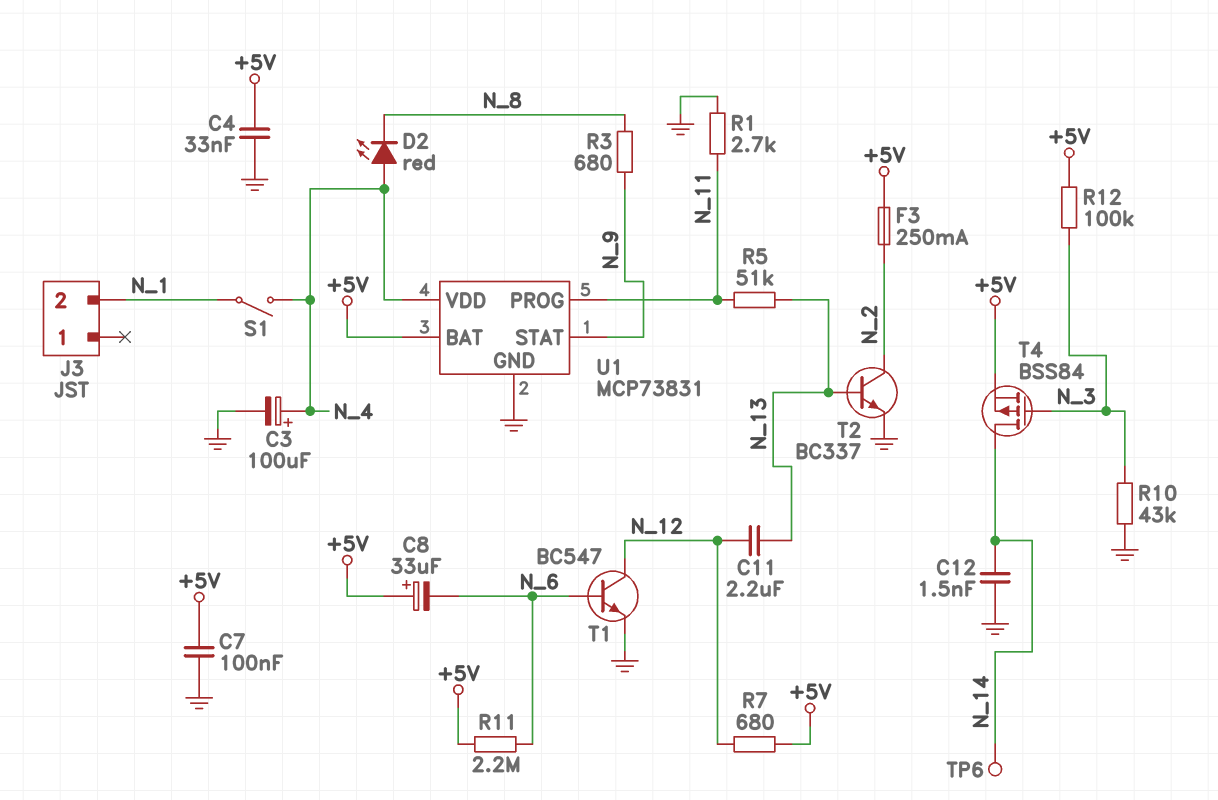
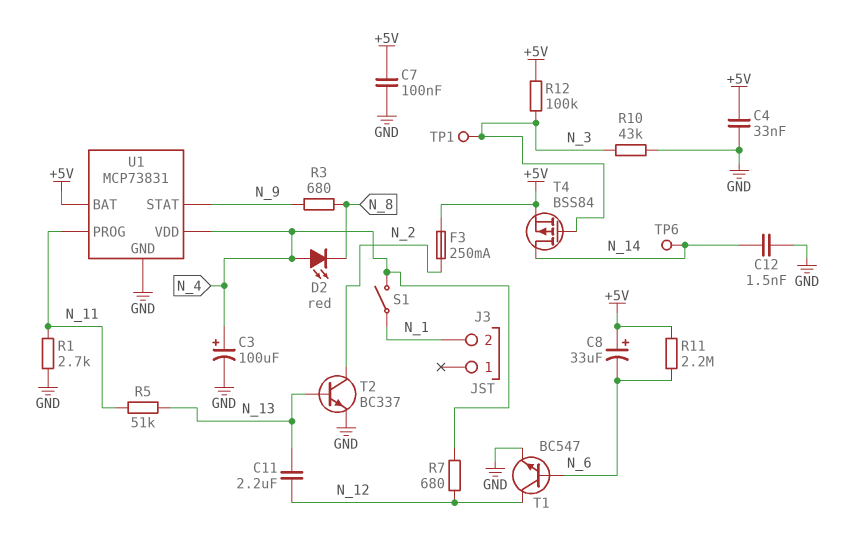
R7: 680 (+5V, N_12) -> 680 (N_4, N_12)
TP1: none -> test point (N_3)

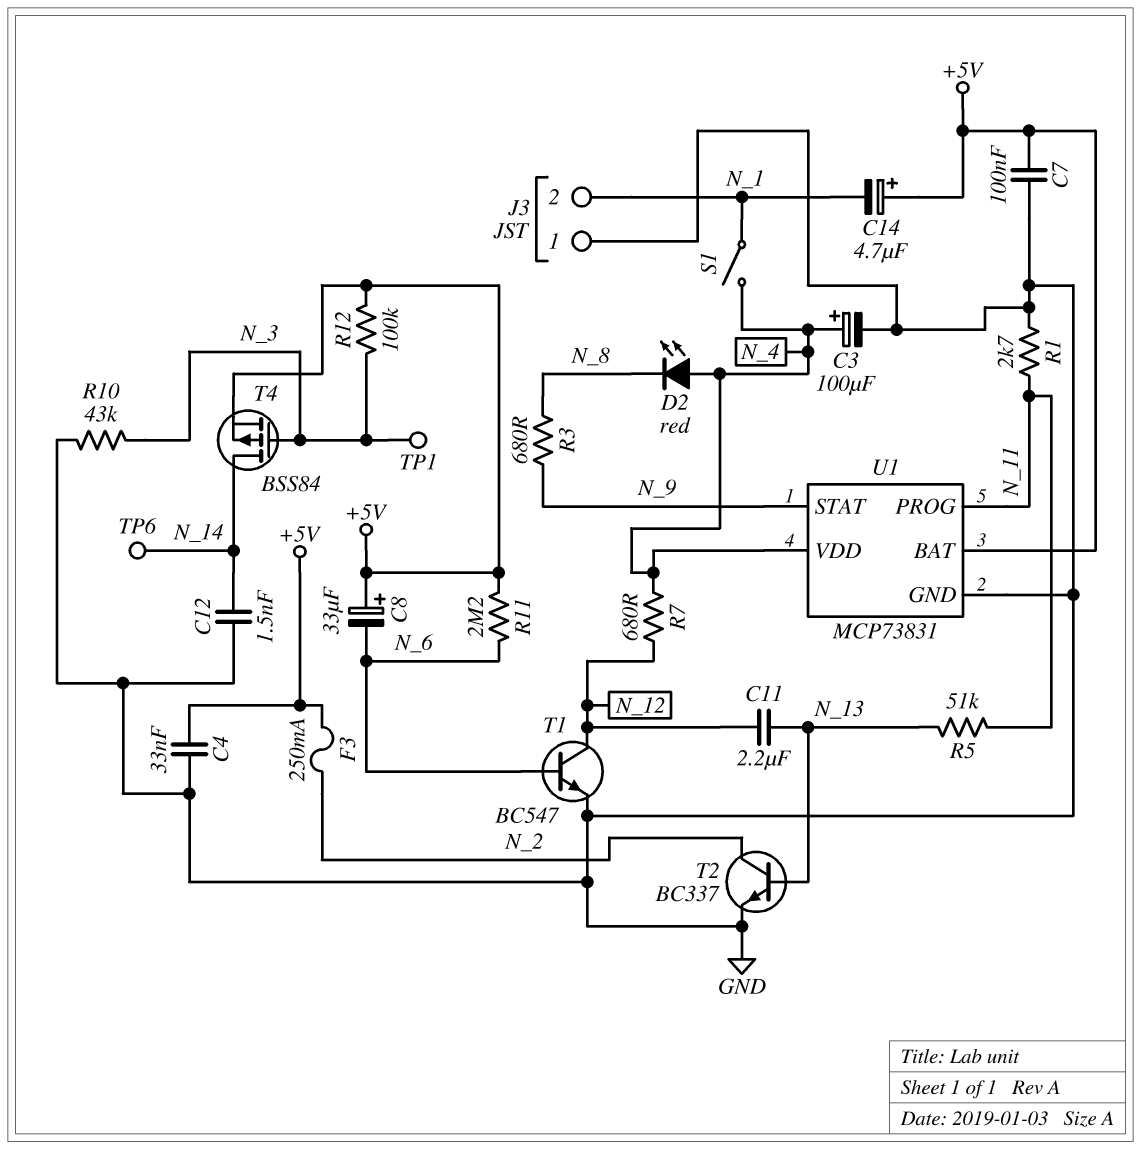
C14: none -> 4.7uF (plus +5V, minus N_1)
J3 pin 1: none -> GND

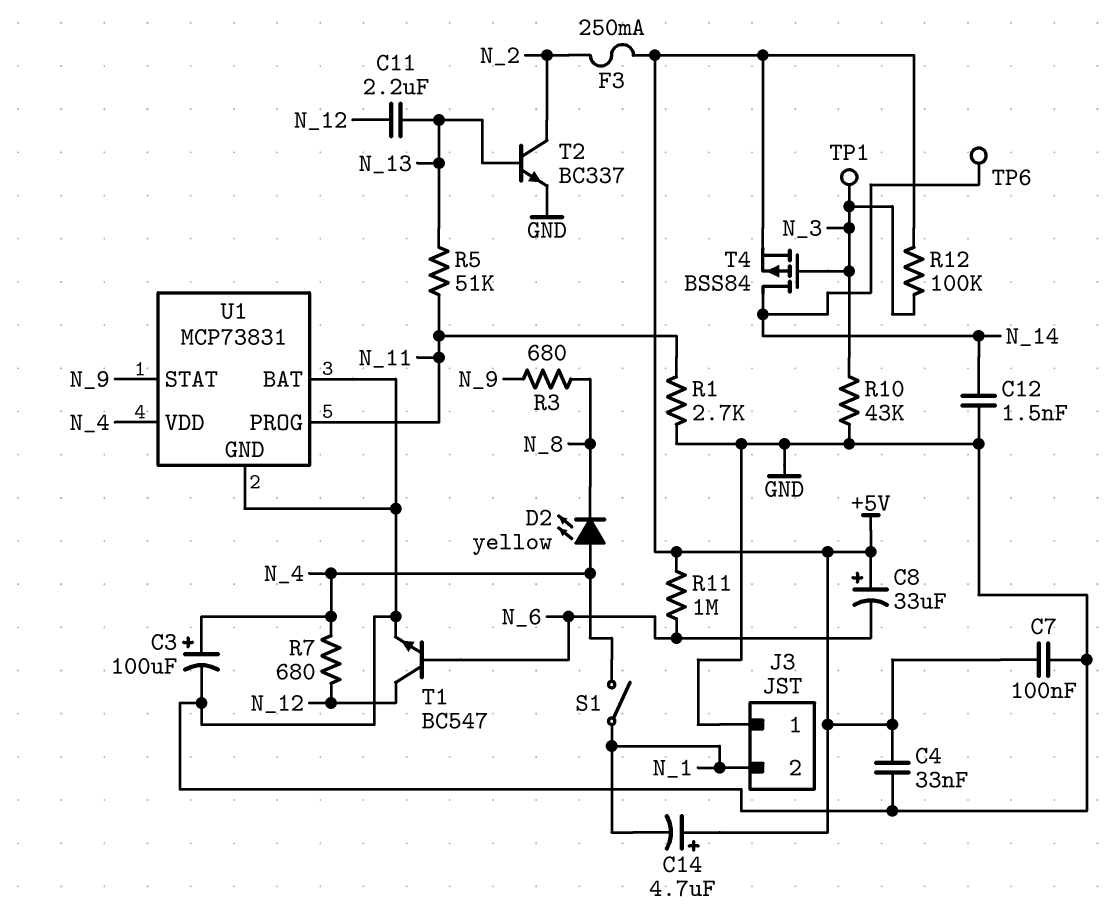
D2: LED red (A N_4, K N_8) -> LED yellow (A N_4, K N_8)
R11: 2.2M (+5V, N_6) -> 1M (+5V, N_6)
U1 pin BAT: +5V -> GND

